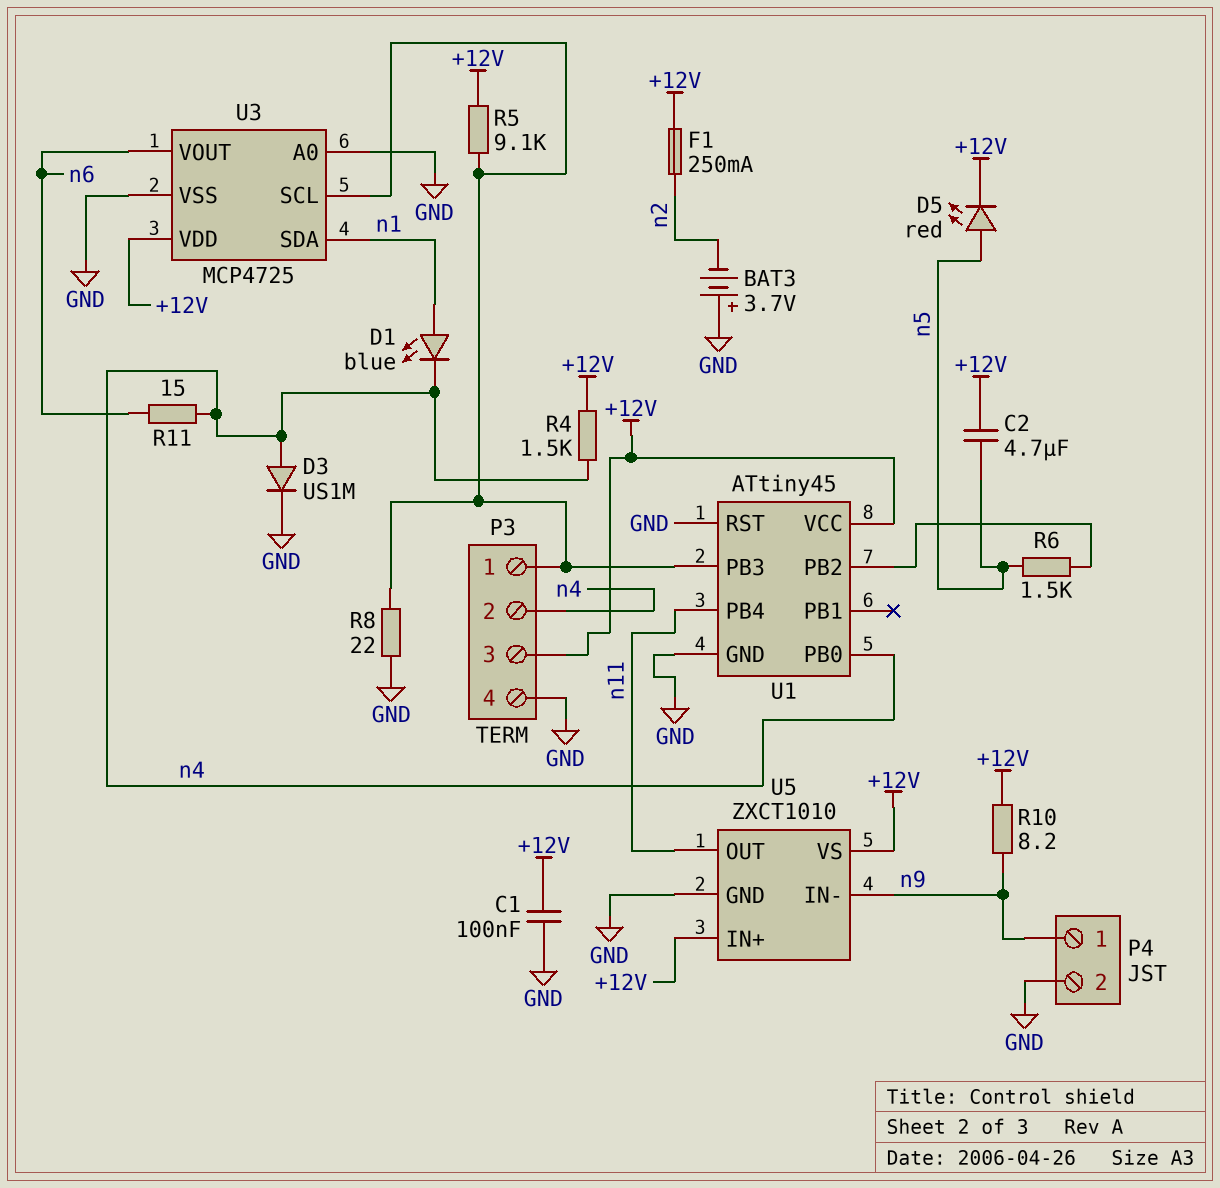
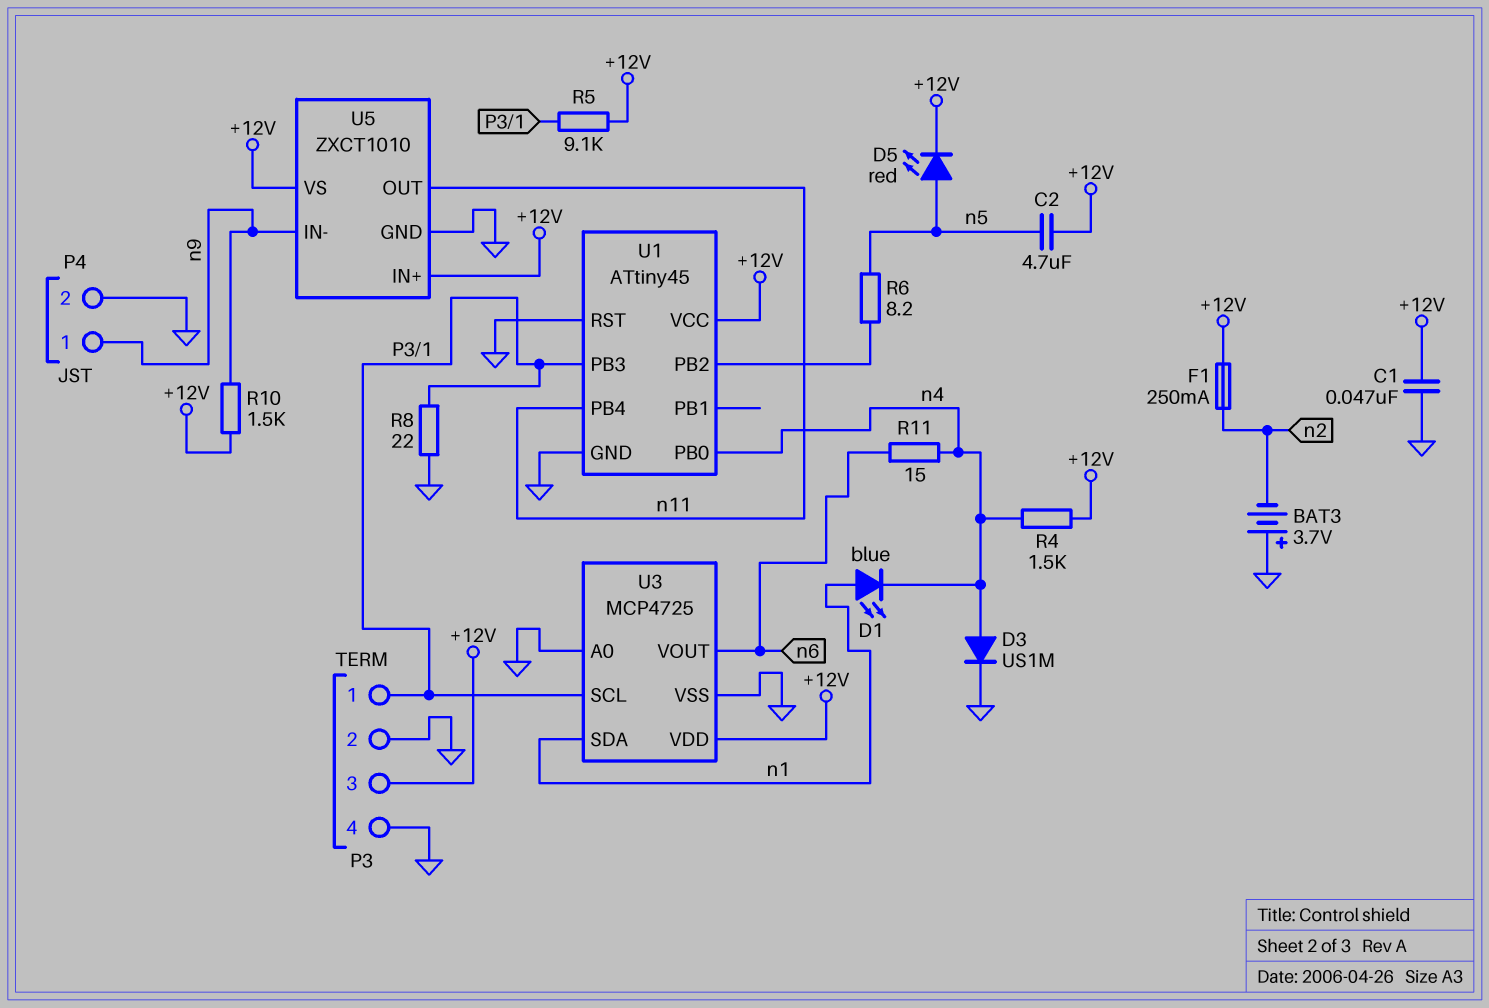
C1: 100nF (+12V, GND) -> 47nF (+12V, GND)
P3 pin 2: n4 -> GND
R6: 1.5k (U1/PB2, n5) -> 8.2 (U1/PB2, n5)
R10: 8.2 (+12V, n9) -> 1.5k (+12V, n9)

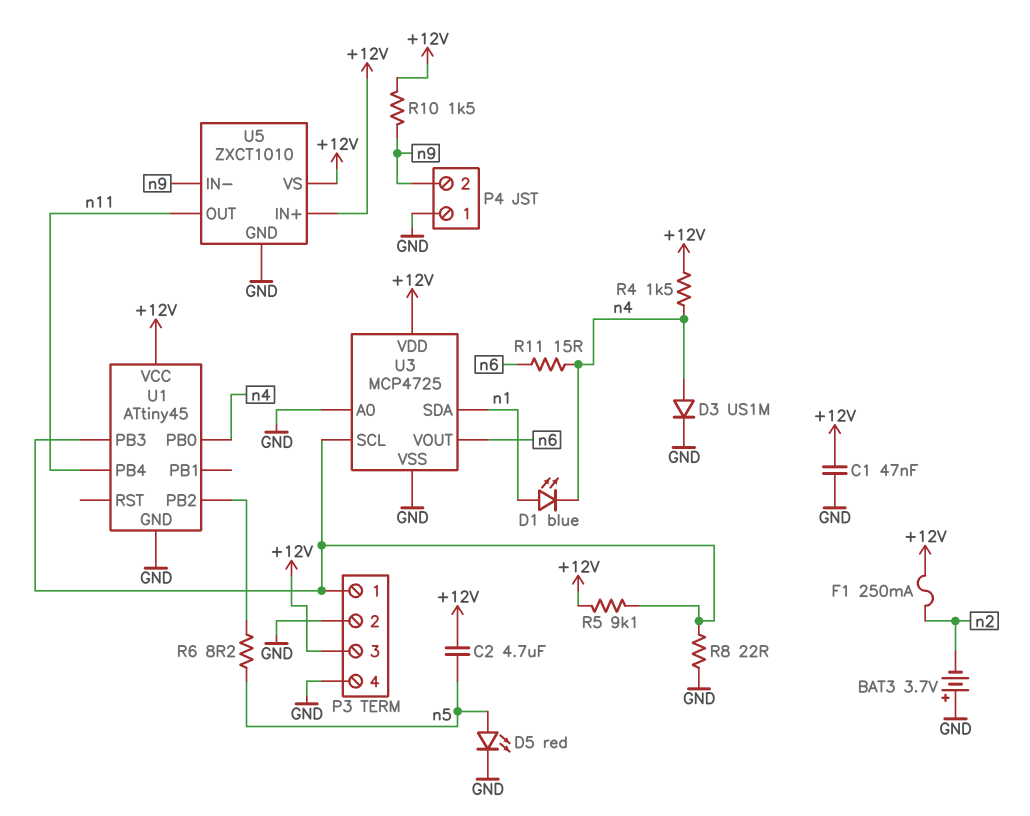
D5: LED red (A n5, K +12V) -> LED red (A n5, K GND)
P4 pin 1: n9 -> GND
P4 pin 2: GND -> n9
U1 pin RST: GND -> none

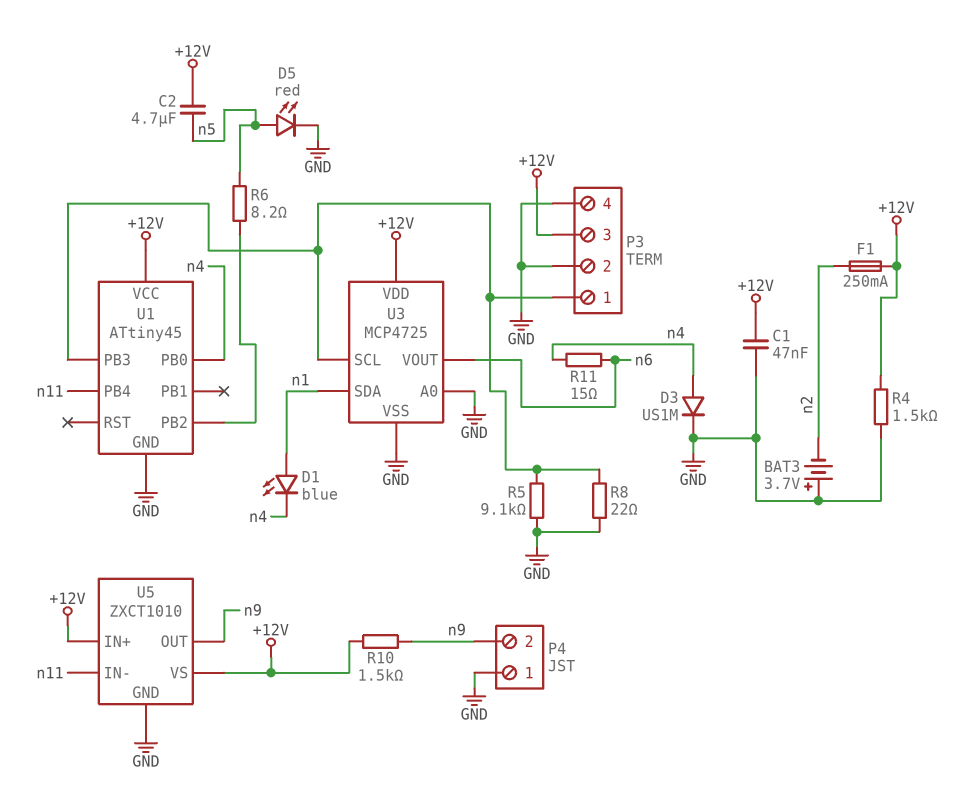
R4: 1.5k (+12V, n4) -> 1.5k (+12V, GND)
R5: 9.1k (+12V, P3/1) -> 9.1k (GND, P3/1)
U5 pin IN-: n9 -> n11
U5 pin OUT: n11 -> n9

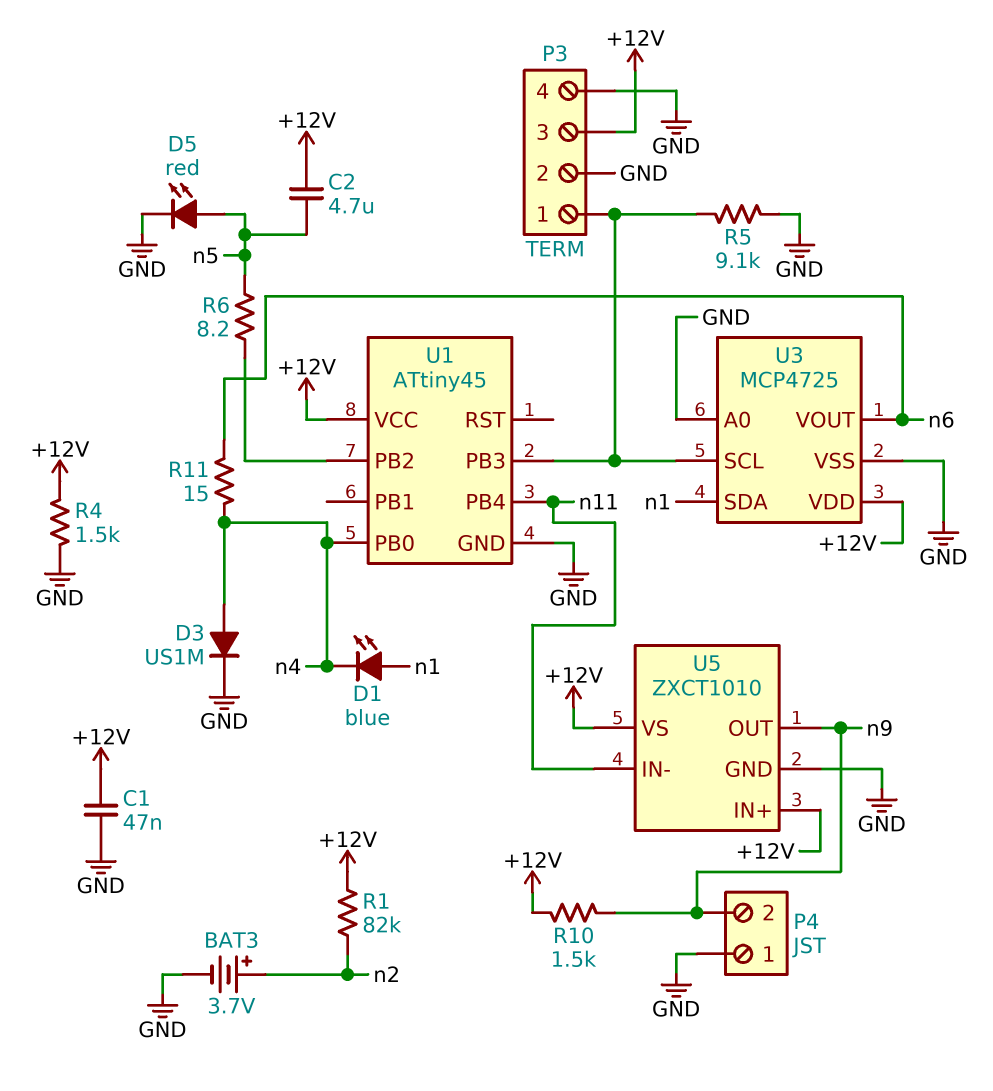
BAT3: 3.7V (plus GND, minus n2) -> 3.7V (plus n2, minus GND)
F1: 250mA (+12V, n2) -> none
R1: none -> 82k (+12V, n2)
R8: 22 (GND, P3/1) -> none

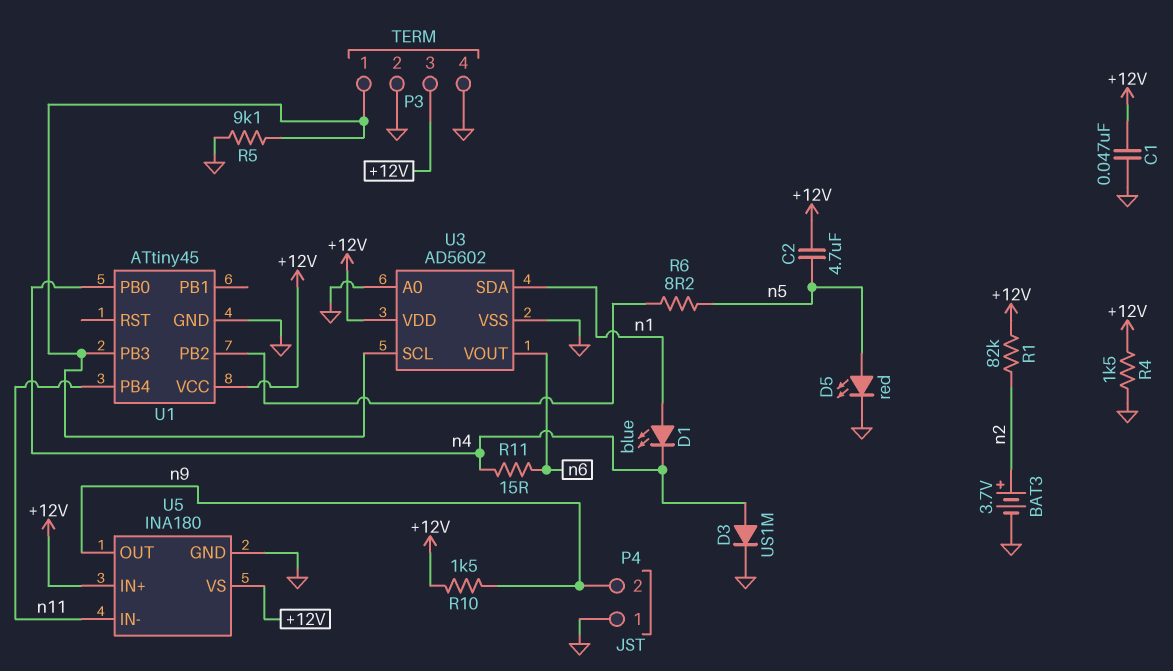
U3: MCP4725 -> AD5602
U5: ZXCT1010 -> INA180

